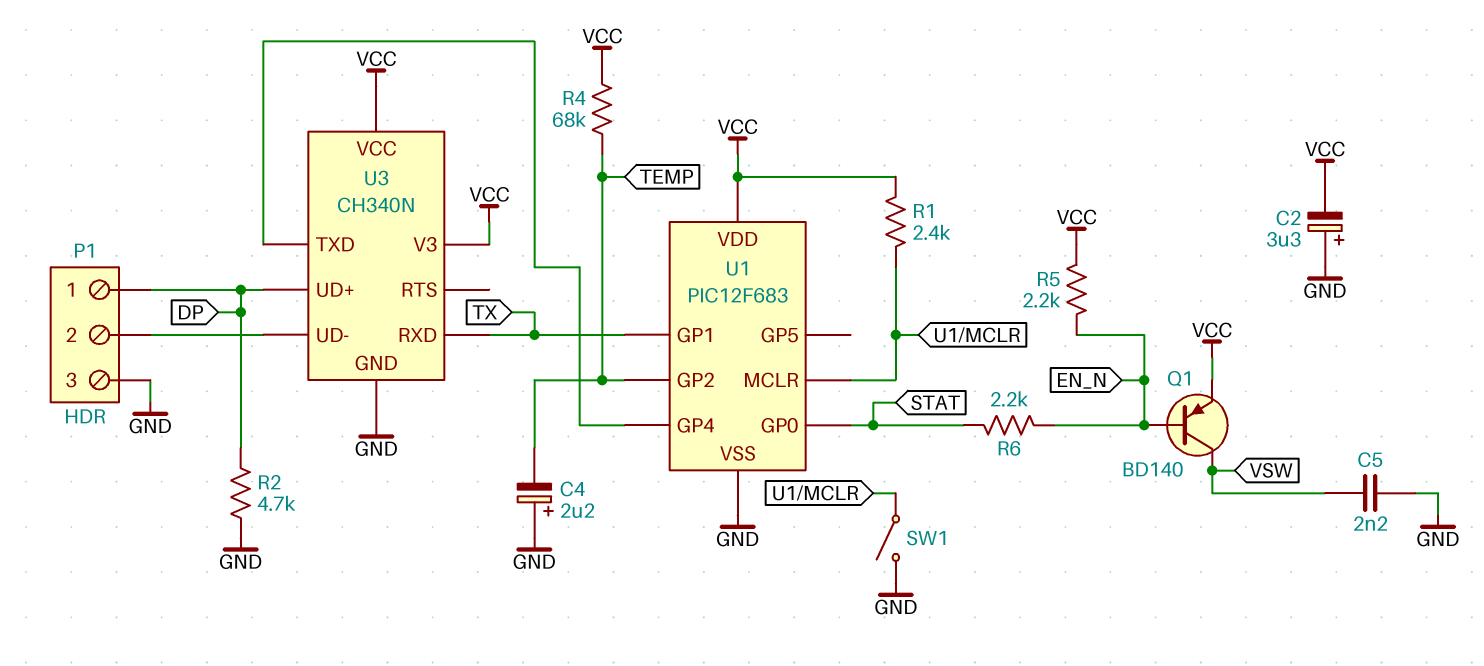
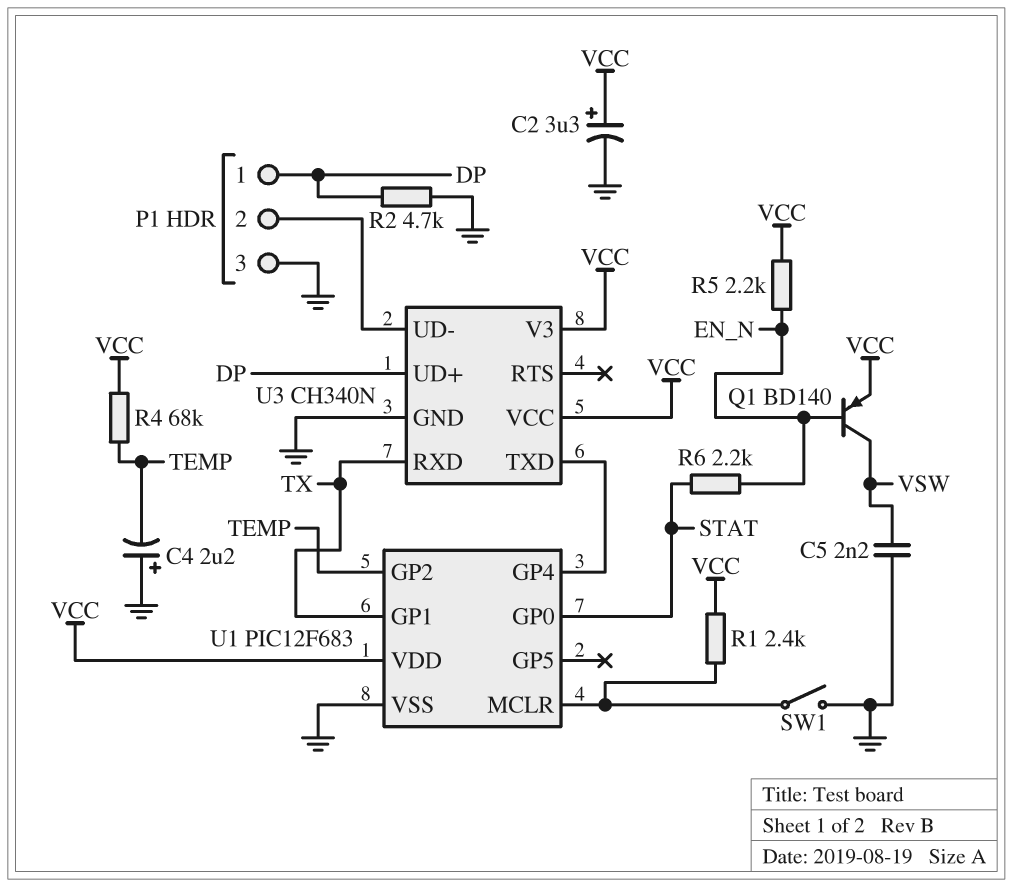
C2: 3.3uF (plus GND, minus VCC) -> 3.3uF (plus VCC, minus GND)

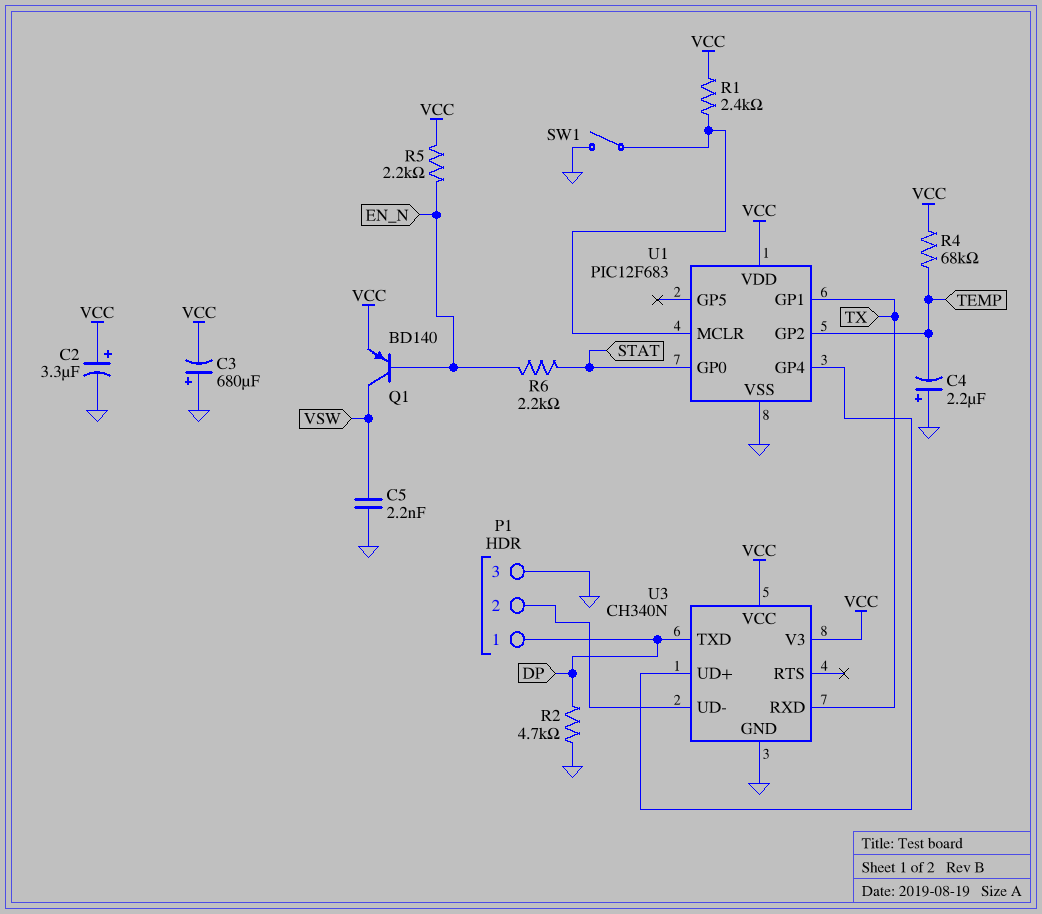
C3: none -> 680uF (plus GND, minus VCC)
U3 pin TXD: U1/GP4 -> DP
U3 pin UD+: DP -> U1/GP4

